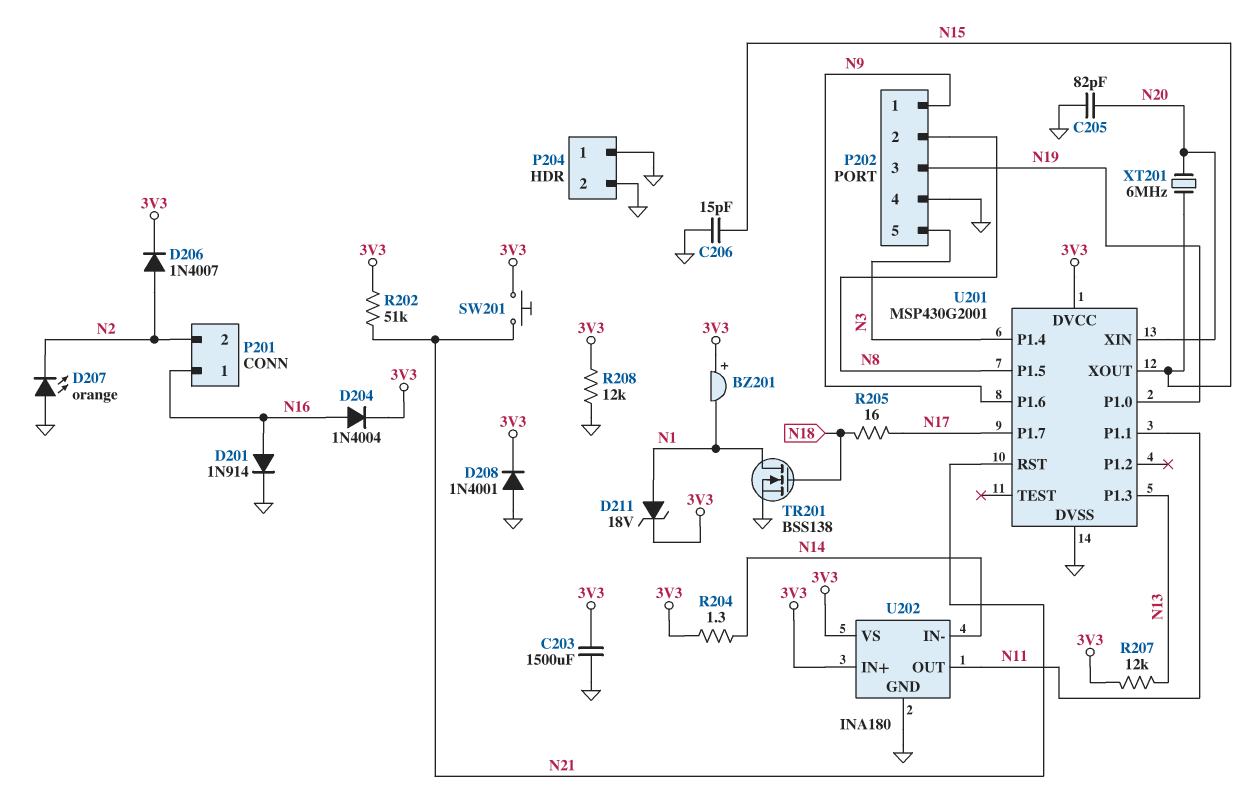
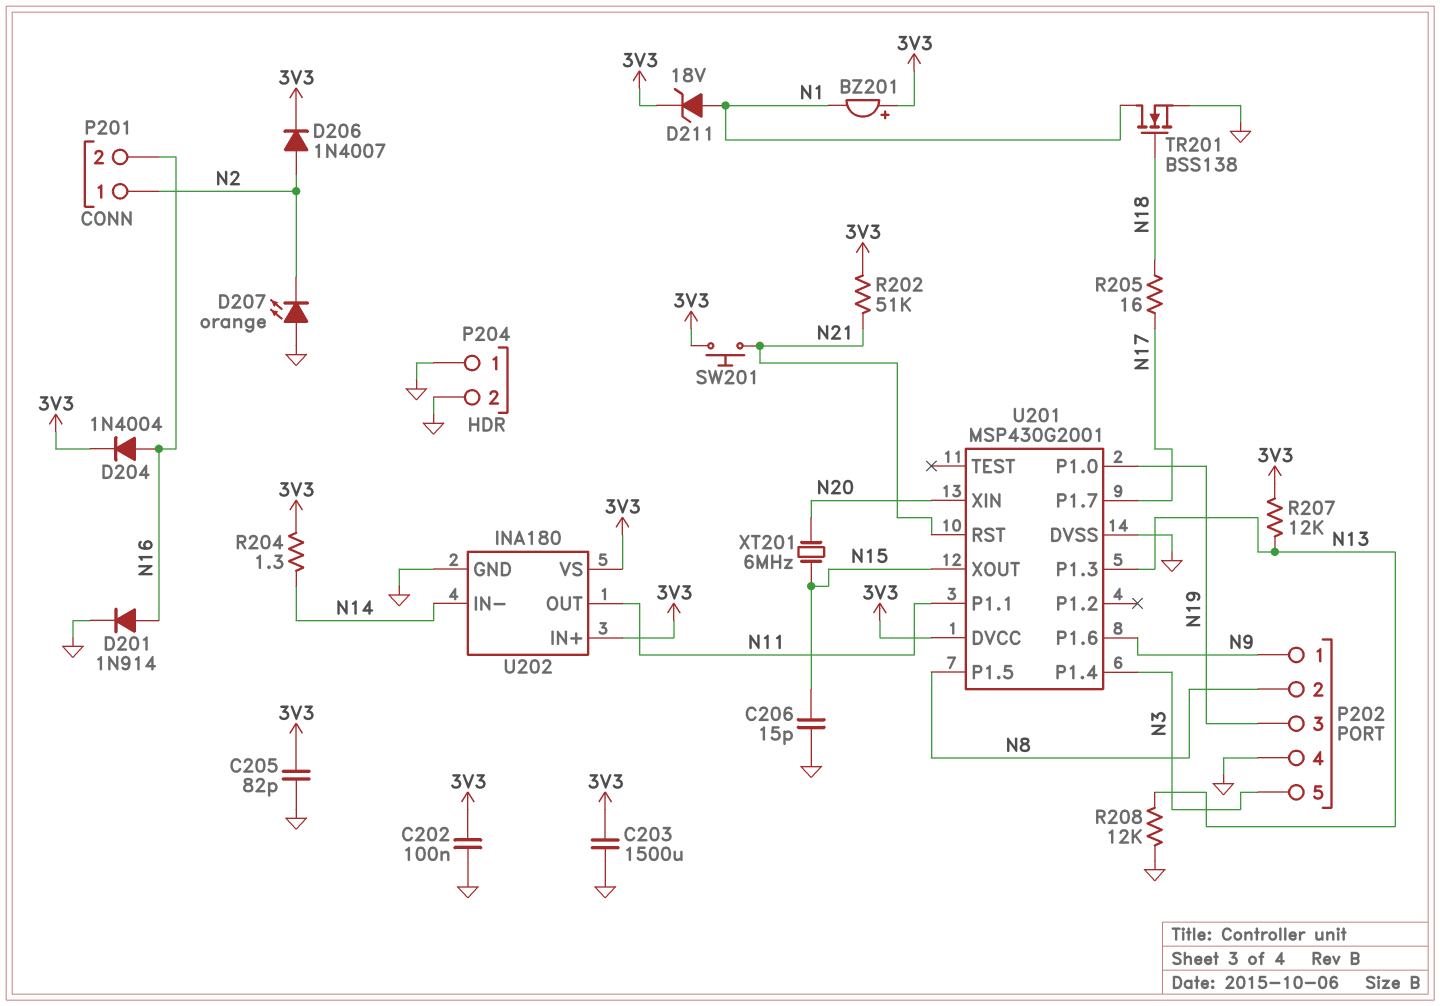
C202: none -> 100nF (3V3, GND)
C205: 82pF (GND, N20) -> 82pF (3V3, GND)
D208: diode 1N4001 (A GND, K 3V3) -> none
P201 pin 1: N16 -> N2
P201 pin 2: N2 -> N16
R208: 12k (3V3, GND) -> 12k (GND, N13)

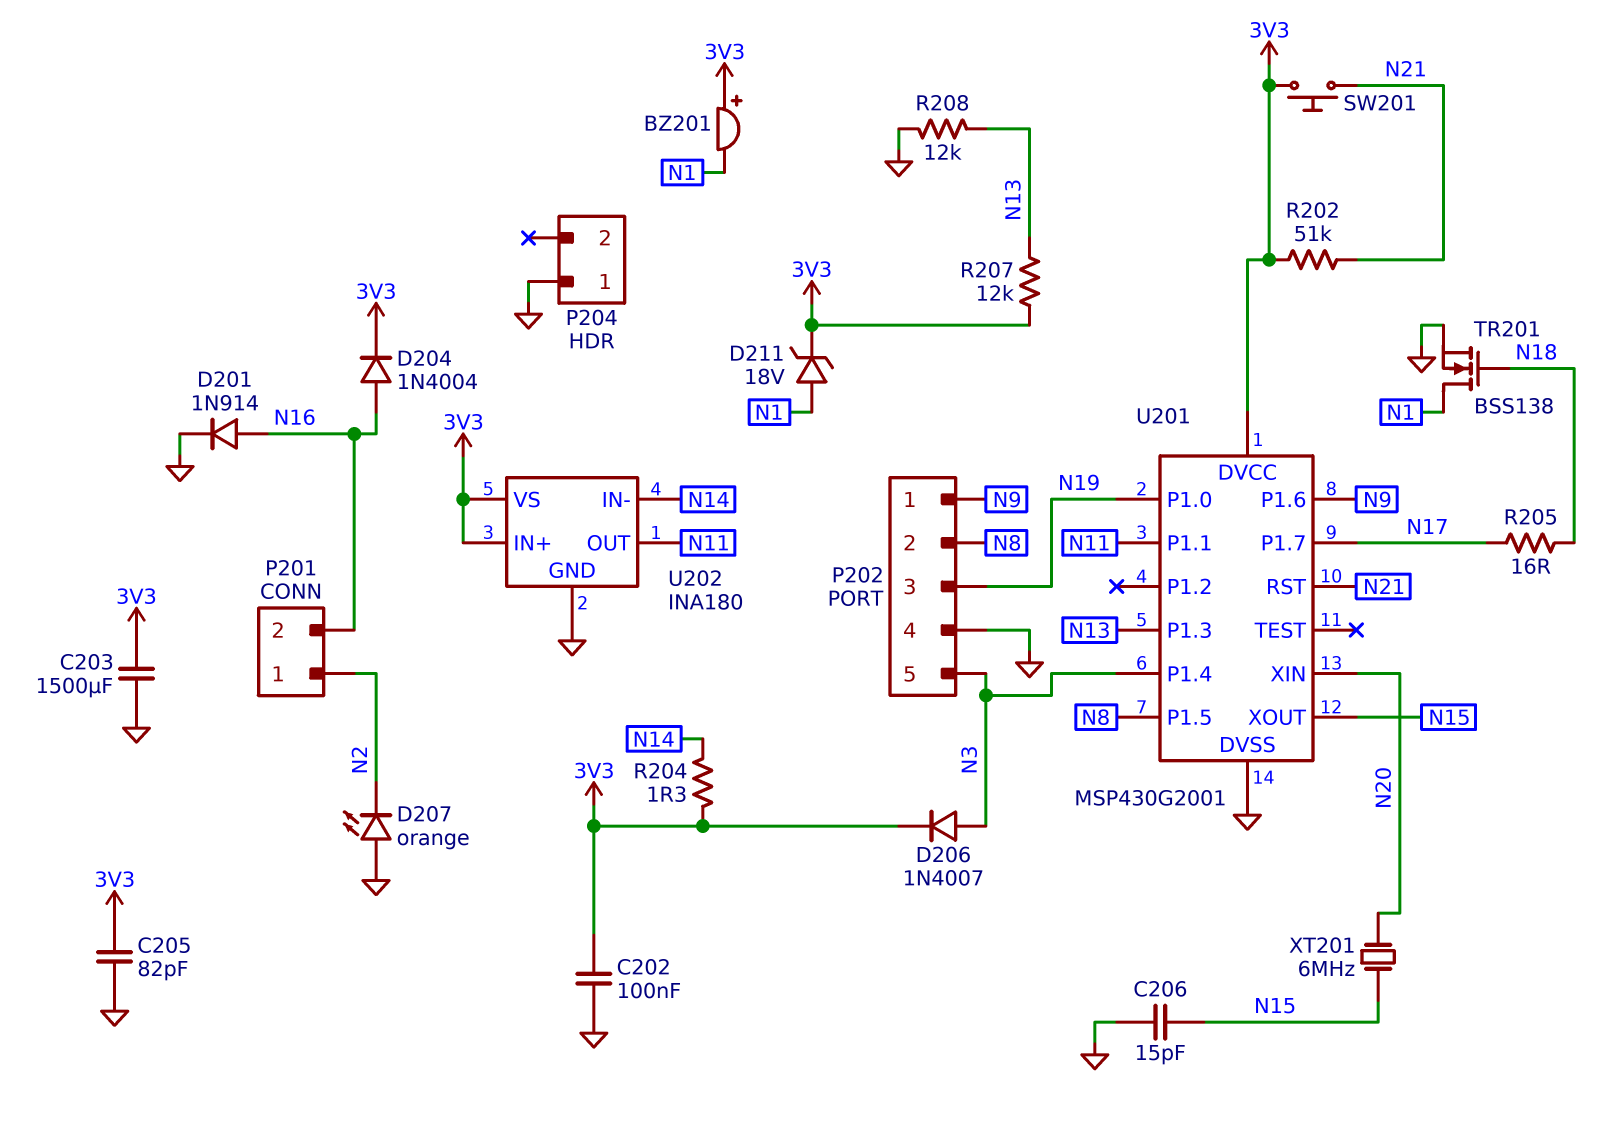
D206: diode 1N4007 (A N2, K 3V3) -> diode 1N4007 (A N3, K 3V3)
P204 pin 2: GND -> none

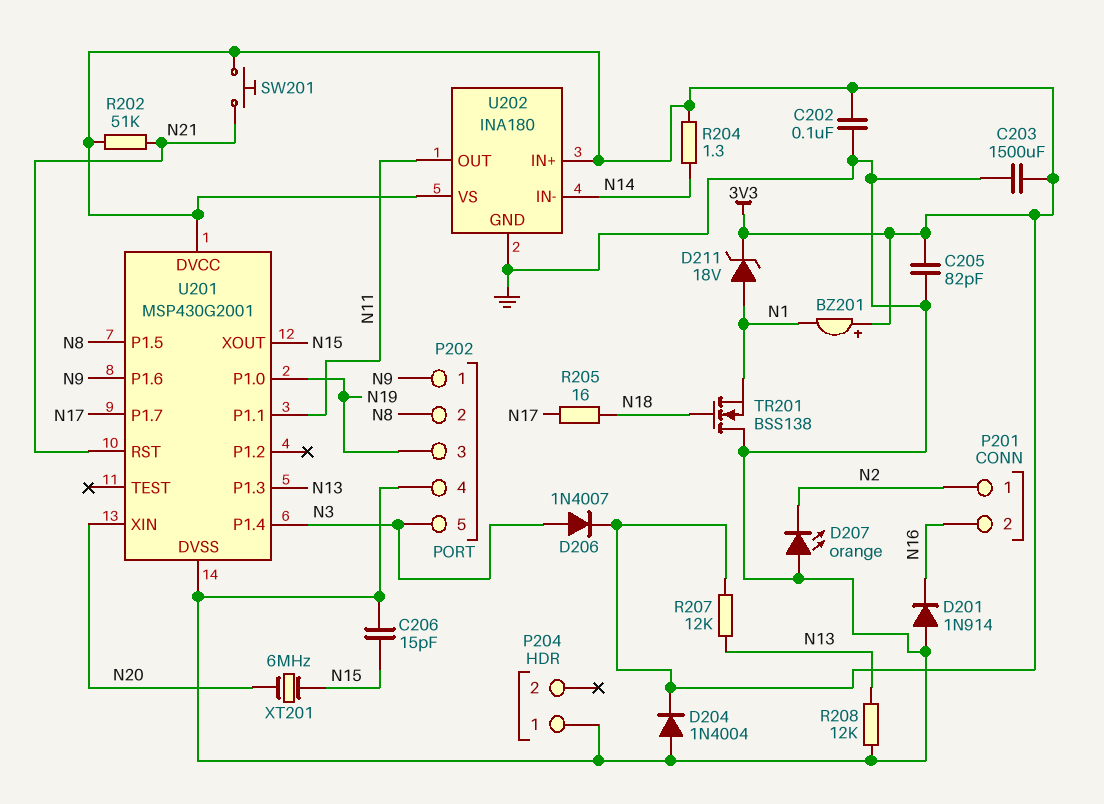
D201: diode 1N914 (A N16, K GND) -> diode 1N914 (A GND, K N16)
D204: diode 1N4004 (A N16, K 3V3) -> diode 1N4004 (A GND, K 3V3)
TR201: NMOS BSS138 (G N18, D N1, S GND) -> NMOS BSS138 (G N18, D GND, S N1)

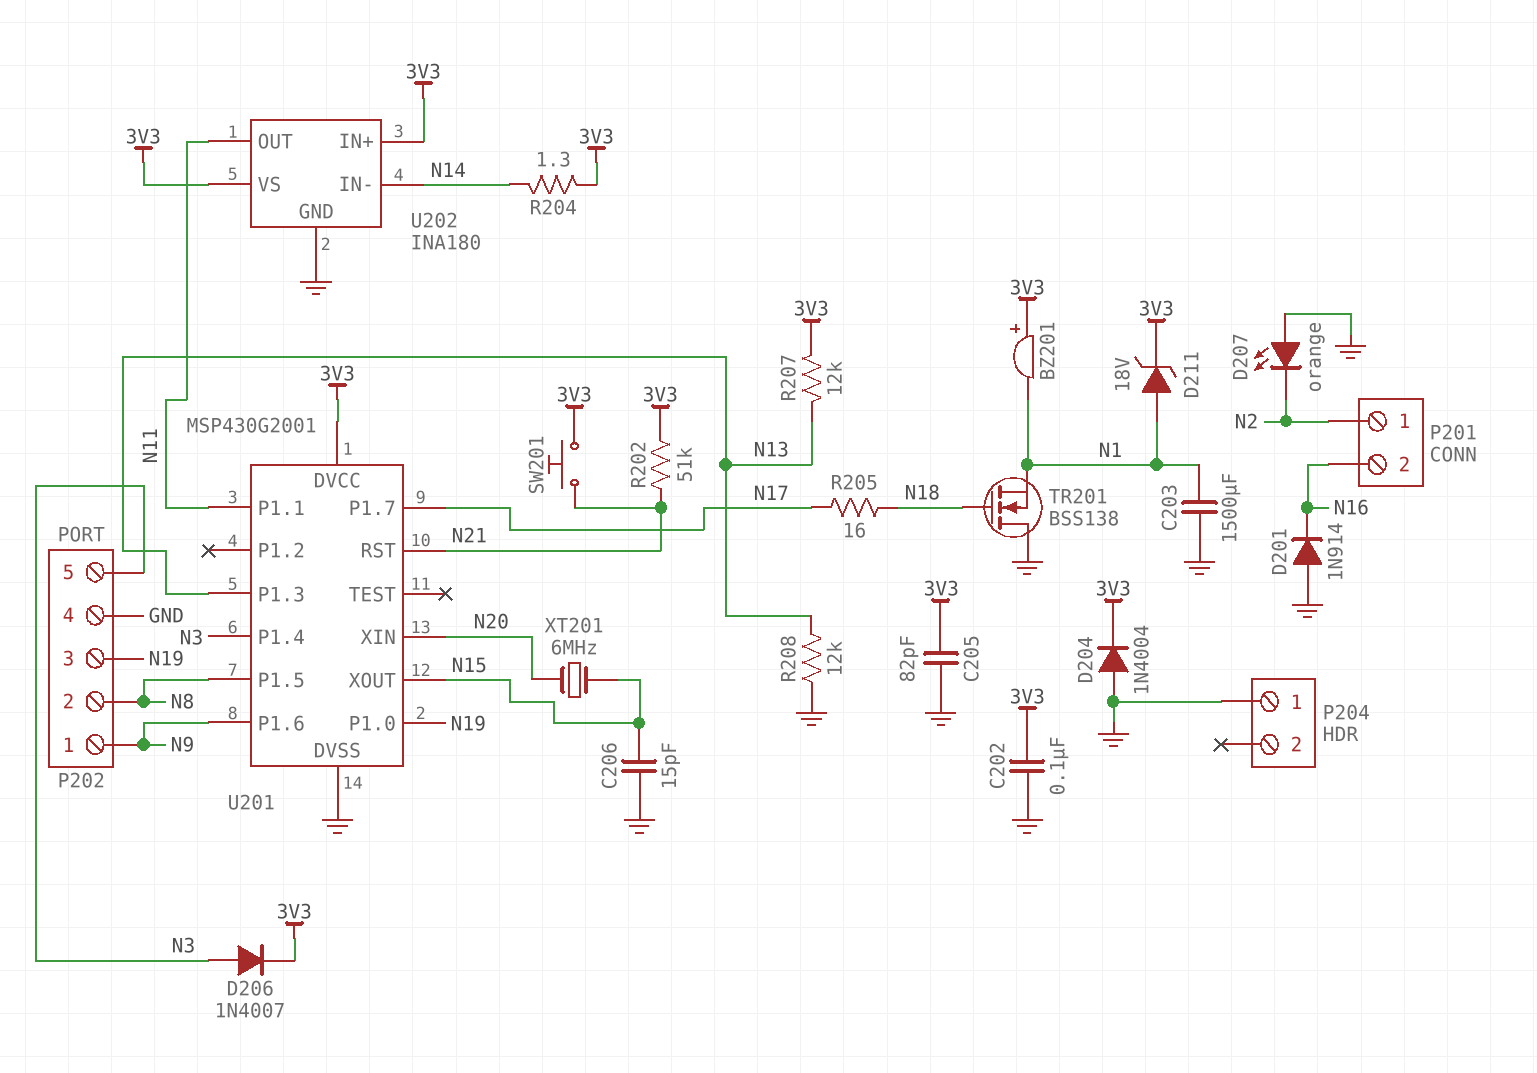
C203: 1500uF (3V3, GND) -> 1500uF (GND, N1)

